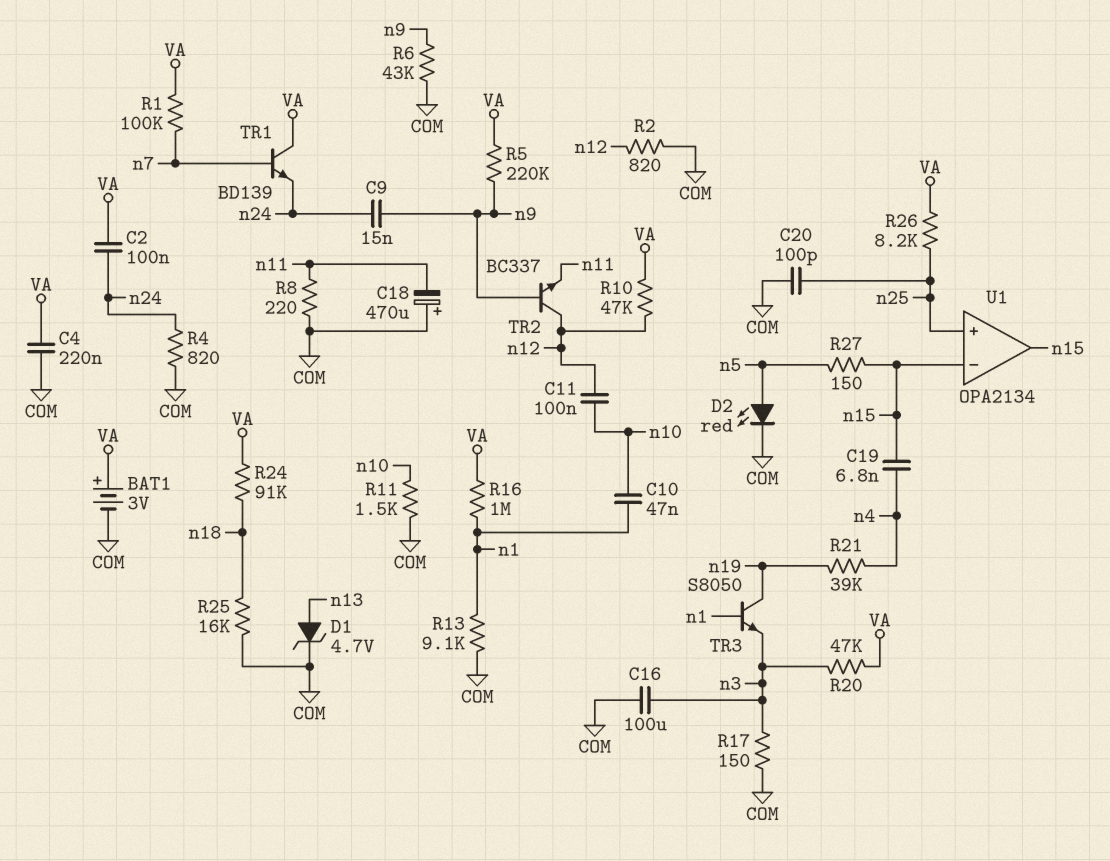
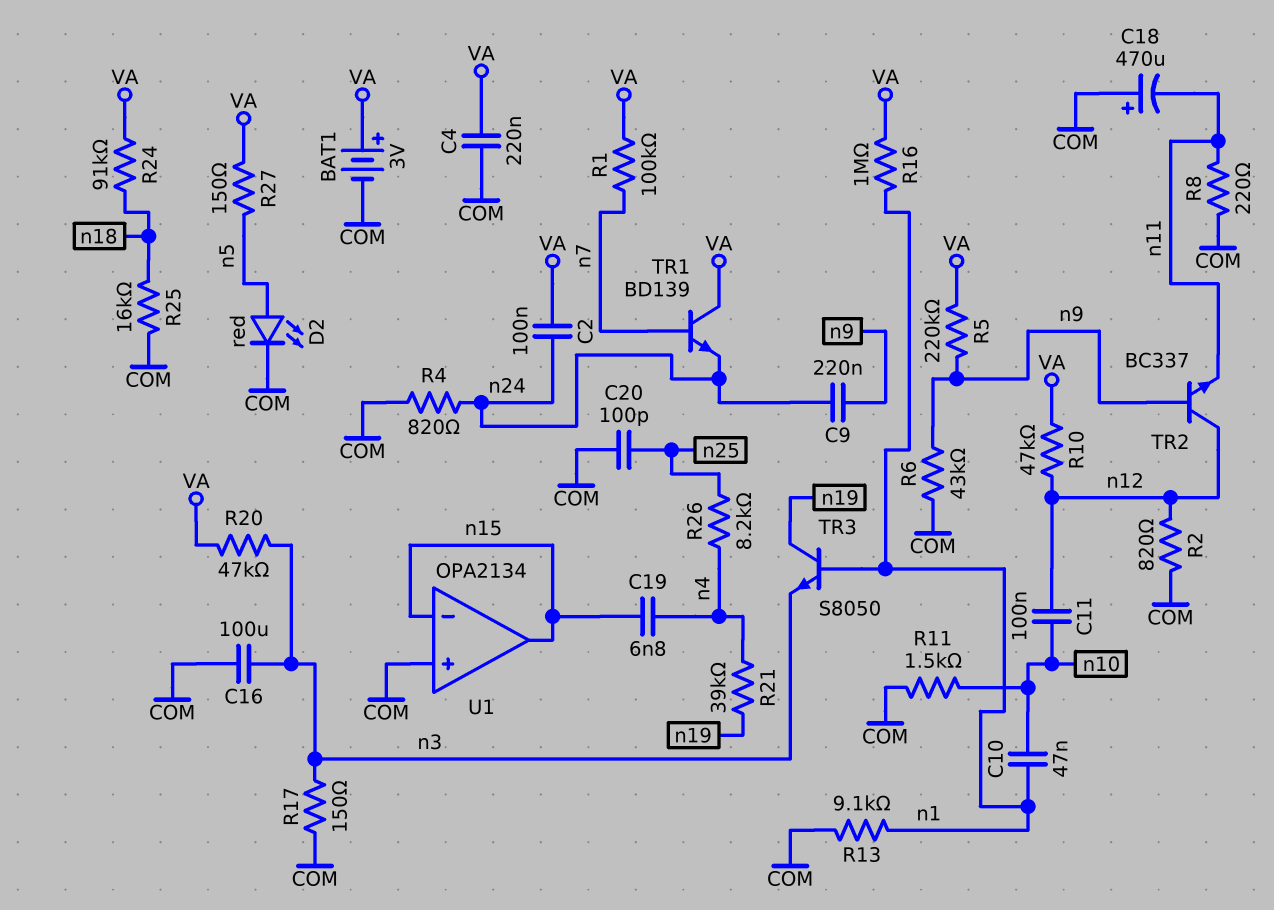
C9: 15nF (n9, n24) -> 220nF (n9, n24)
D1: zener 4.7V (A n13, K COM) -> none
R26: 8.2k (VA, n25) -> 8.2k (n4, n25)
R27: 150 (n5, n15) -> 150 (VA, n5)
U1 pin in+: n25 -> COM

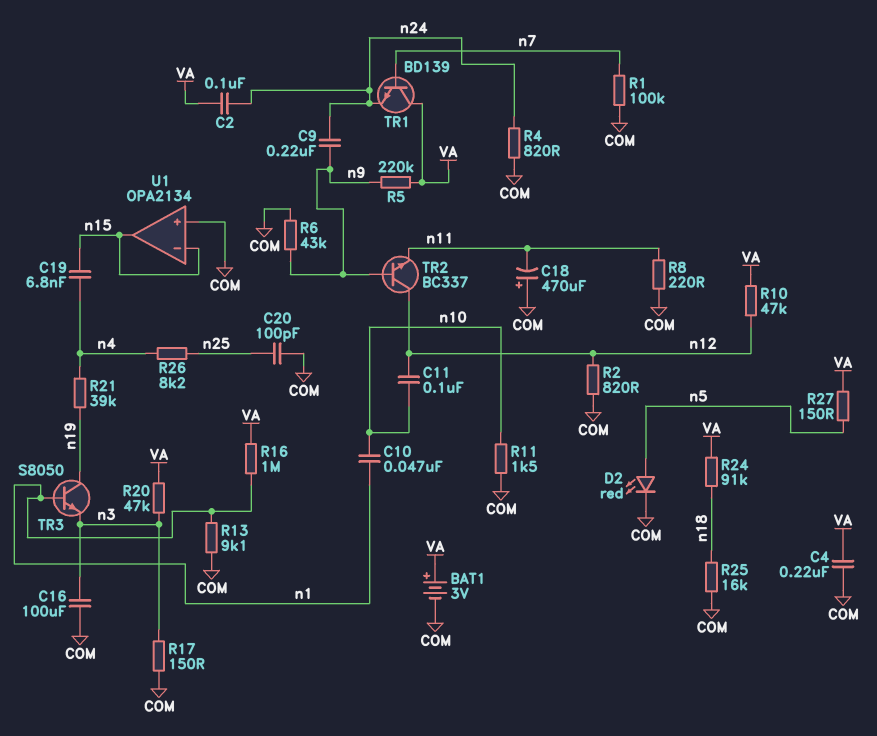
R1: 100k (VA, n7) -> 100k (COM, n7)

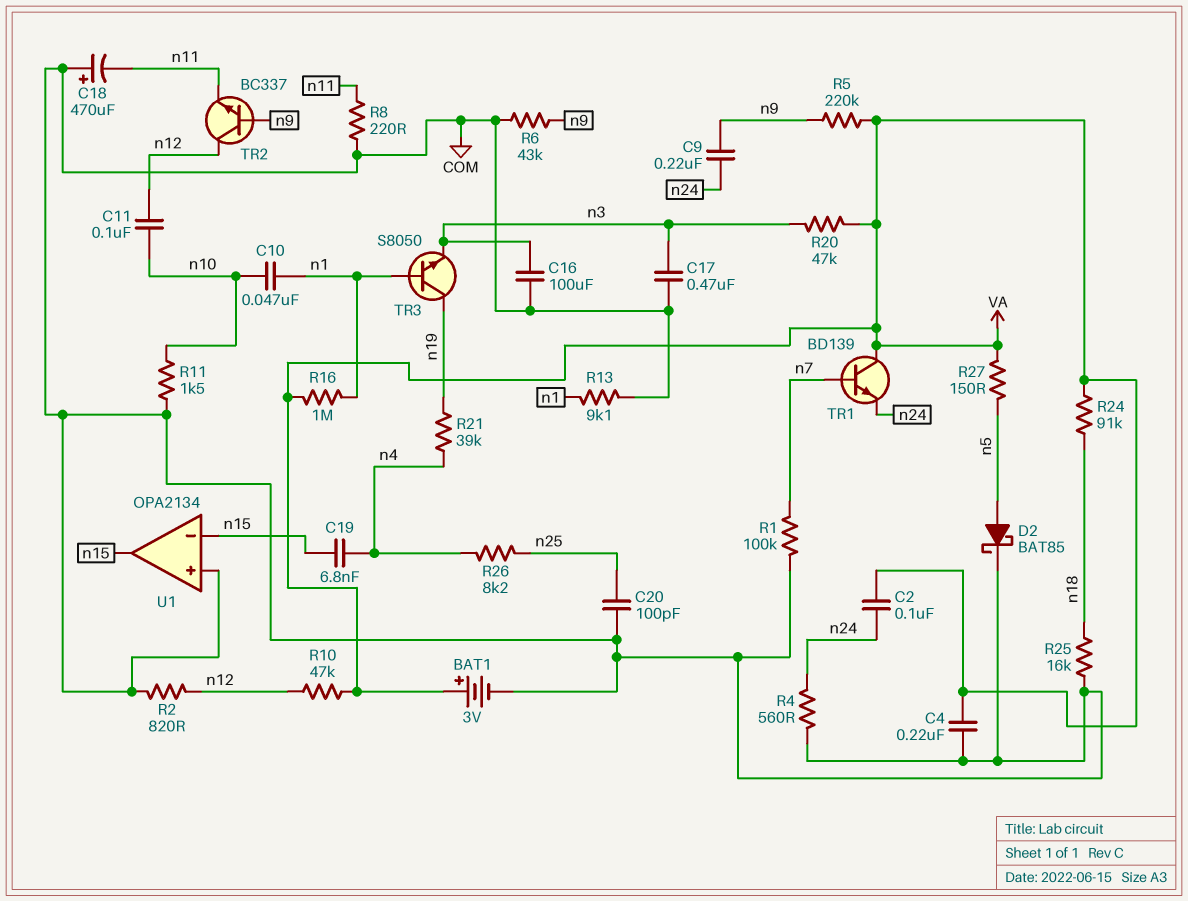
C17: none -> 470nF (COM, n3)
D2: LED red (A n5, K COM) -> schottky BAT85 (A n5, K COM)
R4: 820 (COM, n24) -> 560 (COM, n24)
R17: 150 (COM, n3) -> none

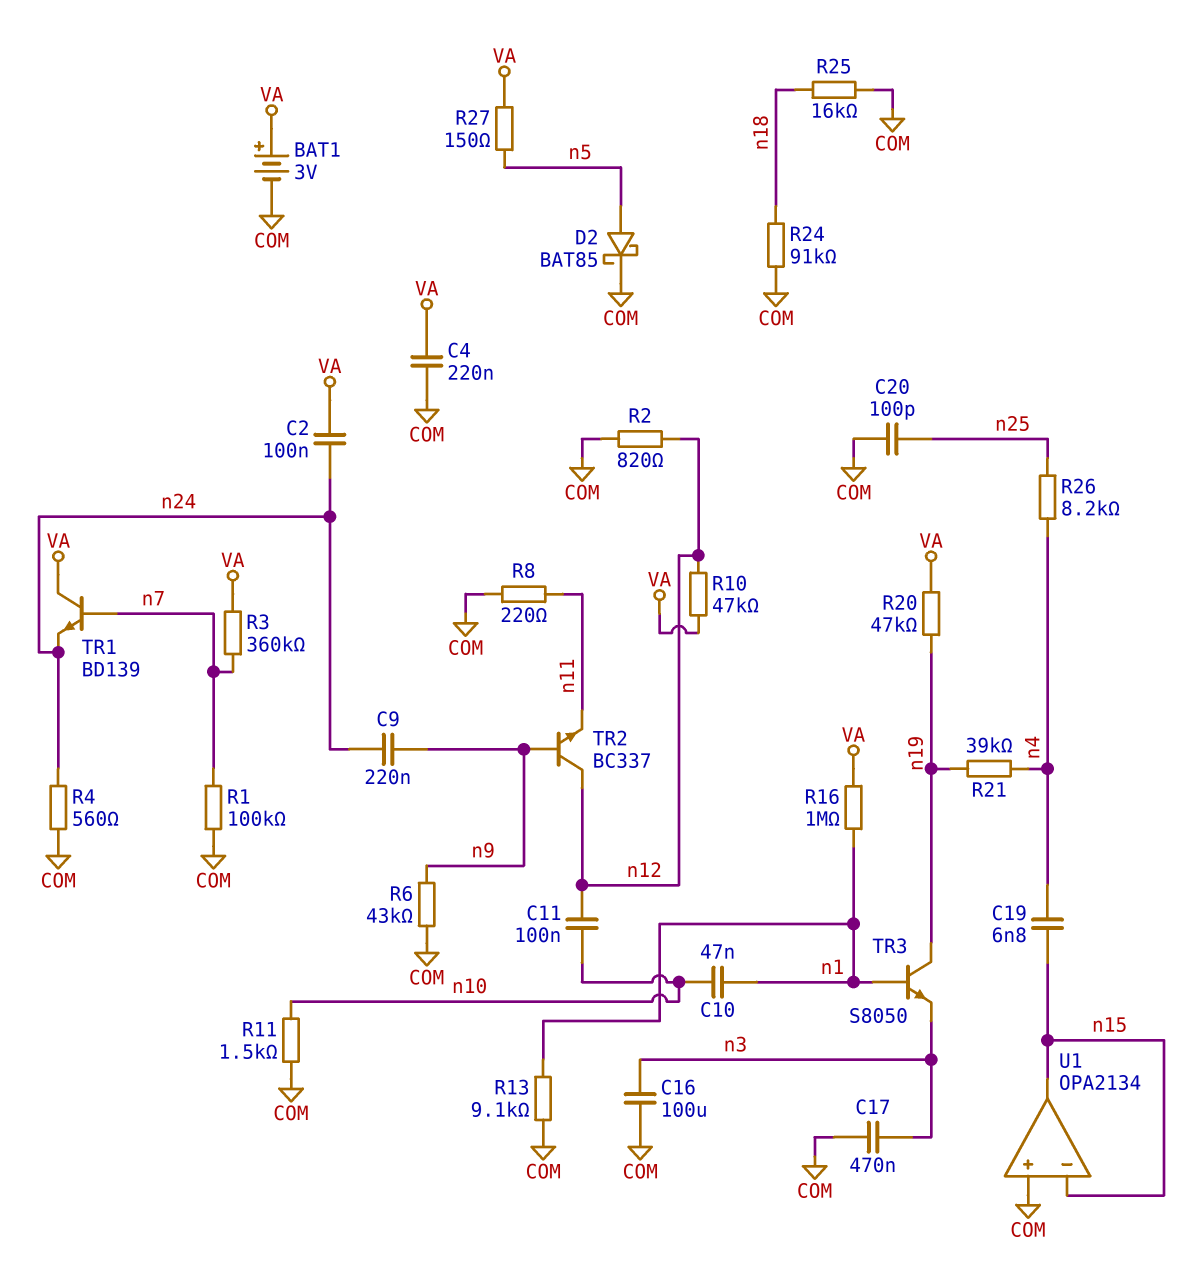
C18: 470uF (plus COM, minus n11) -> none
R3: none -> 360k (VA, n7)
R5: 220k (VA, n9) -> none
R20: 47k (VA, n3) -> 47k (VA, n19)
R24: 91k (VA, n18) -> 91k (COM, n18)

